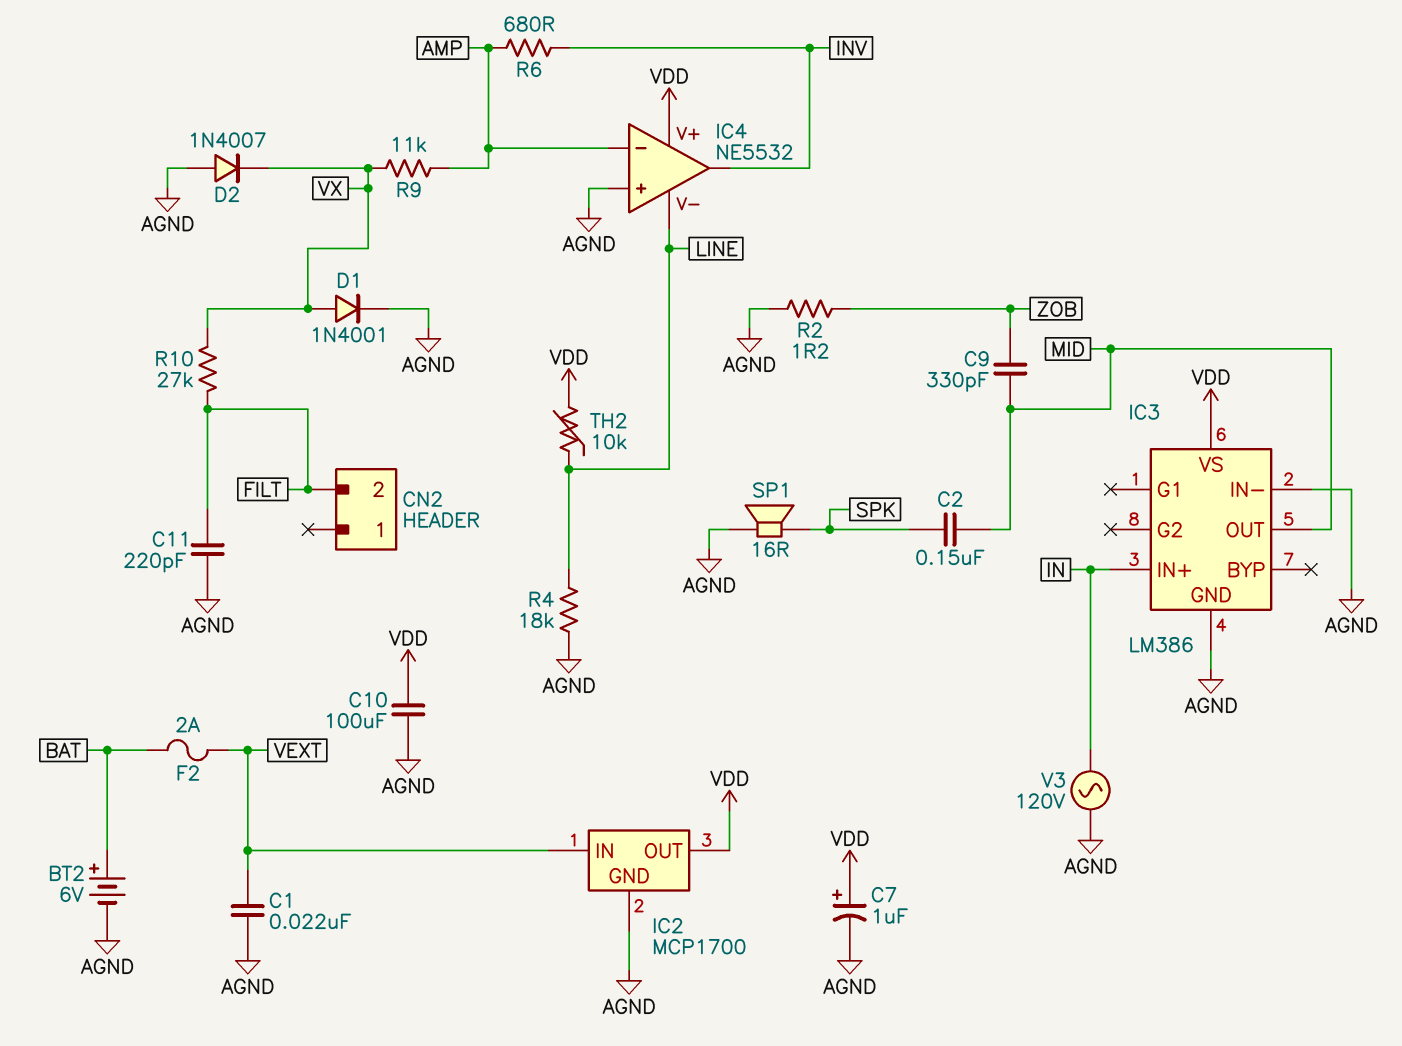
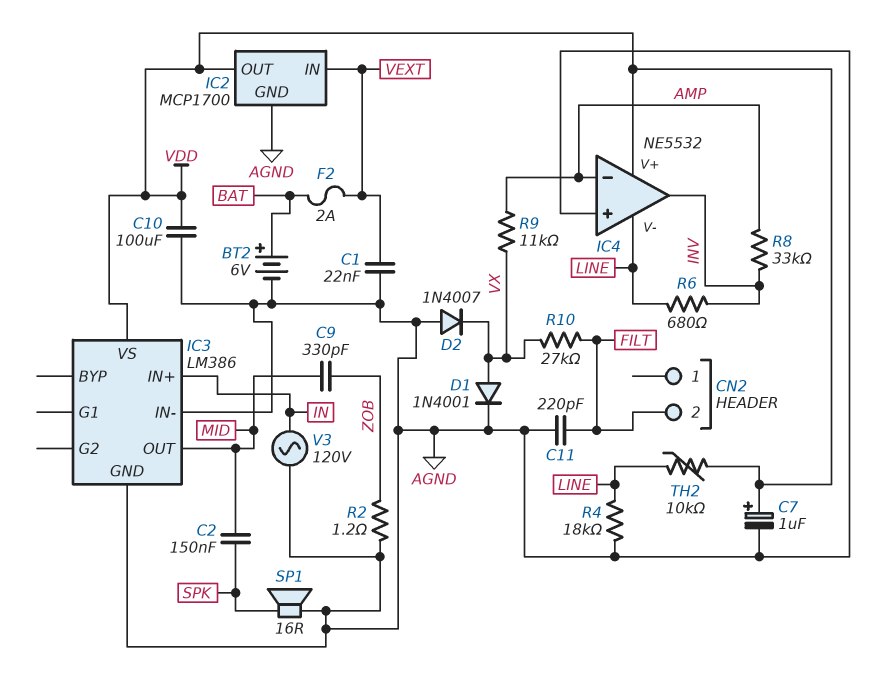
R6: 680 (AMP, INV) -> 680 (INV, LINE)
R8: none -> 33k (AMP, INV)

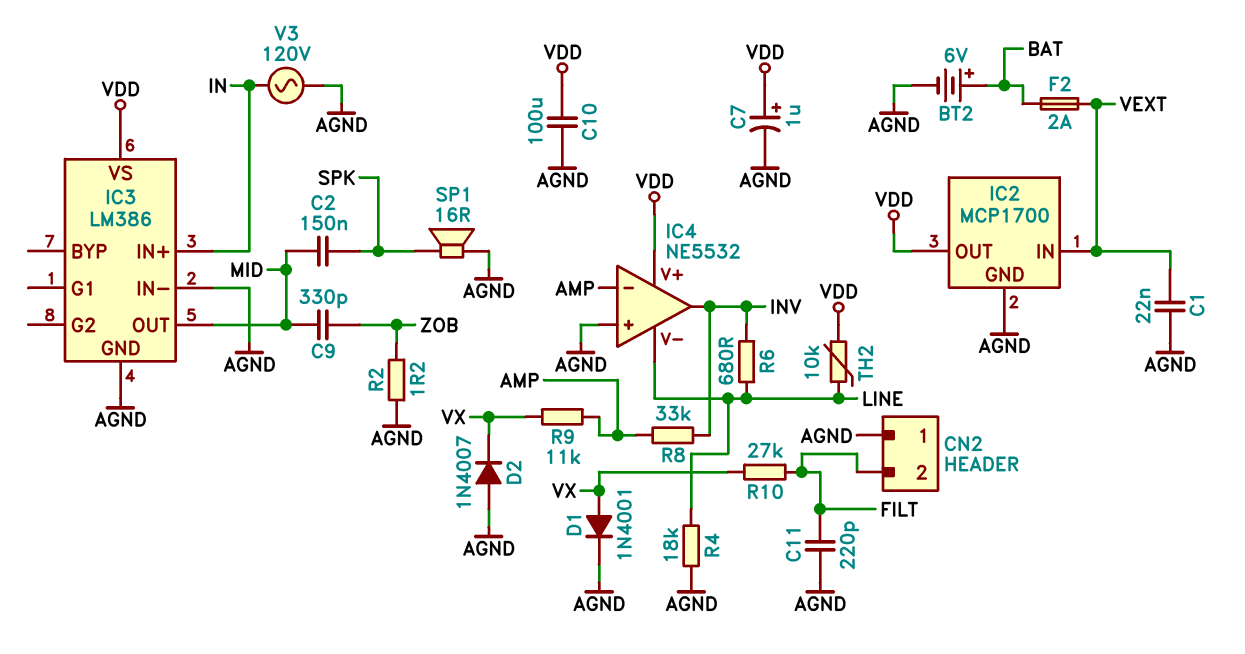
CN2 pin 1: none -> AGND

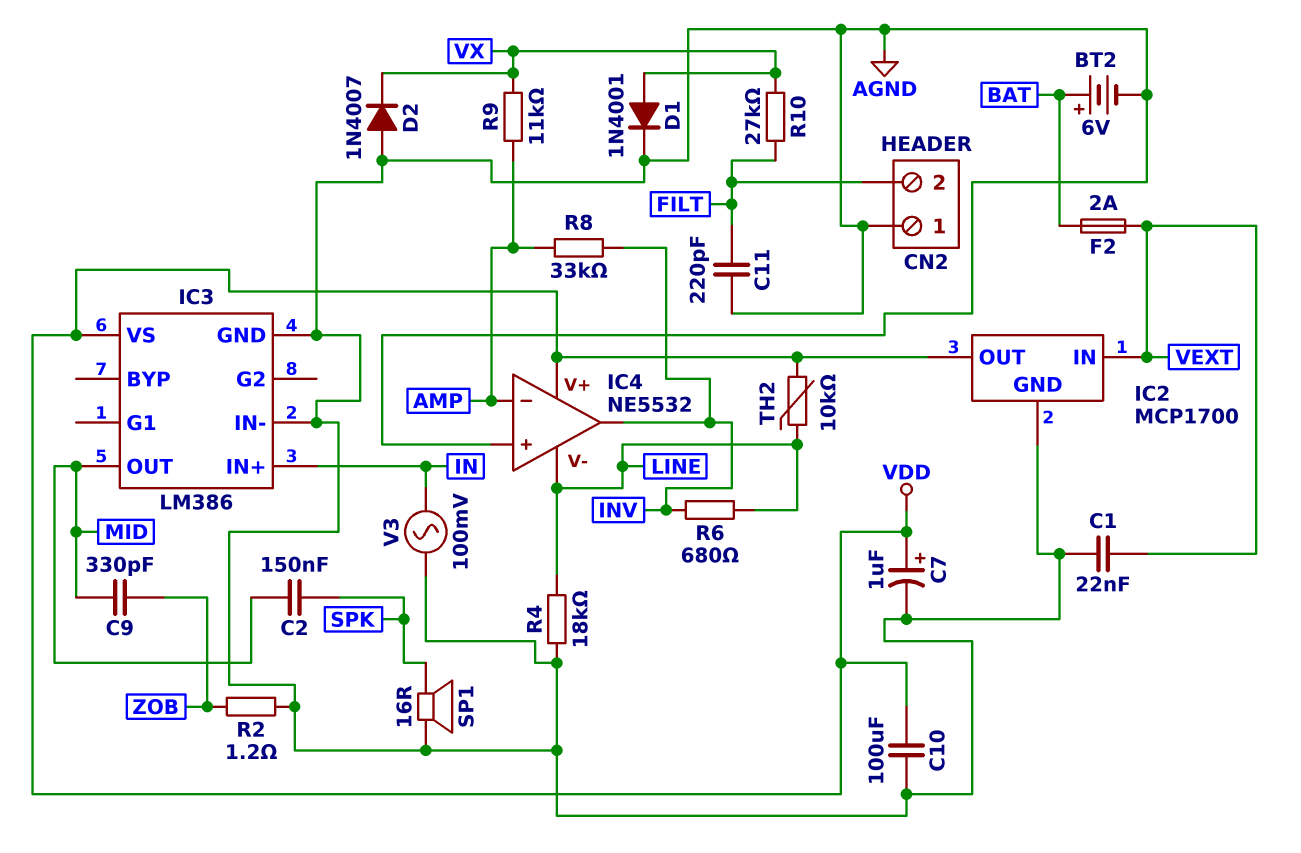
V3: AC 120V (AGND, IN) -> AC 100mV (AGND, IN)

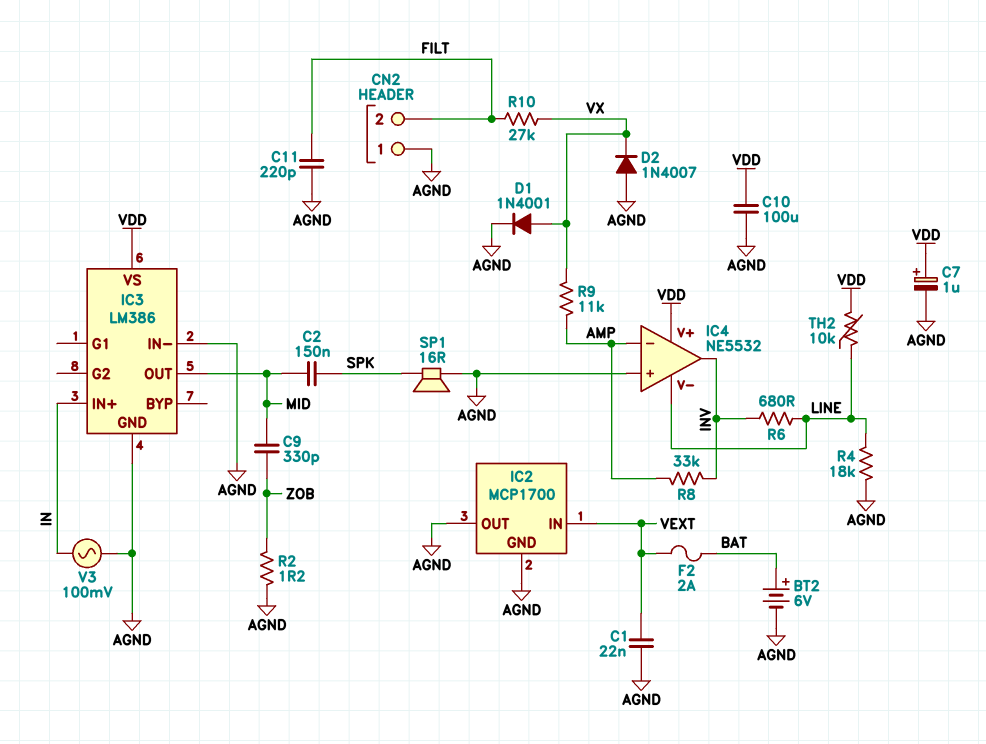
IC2 pin OUT: VDD -> AGND

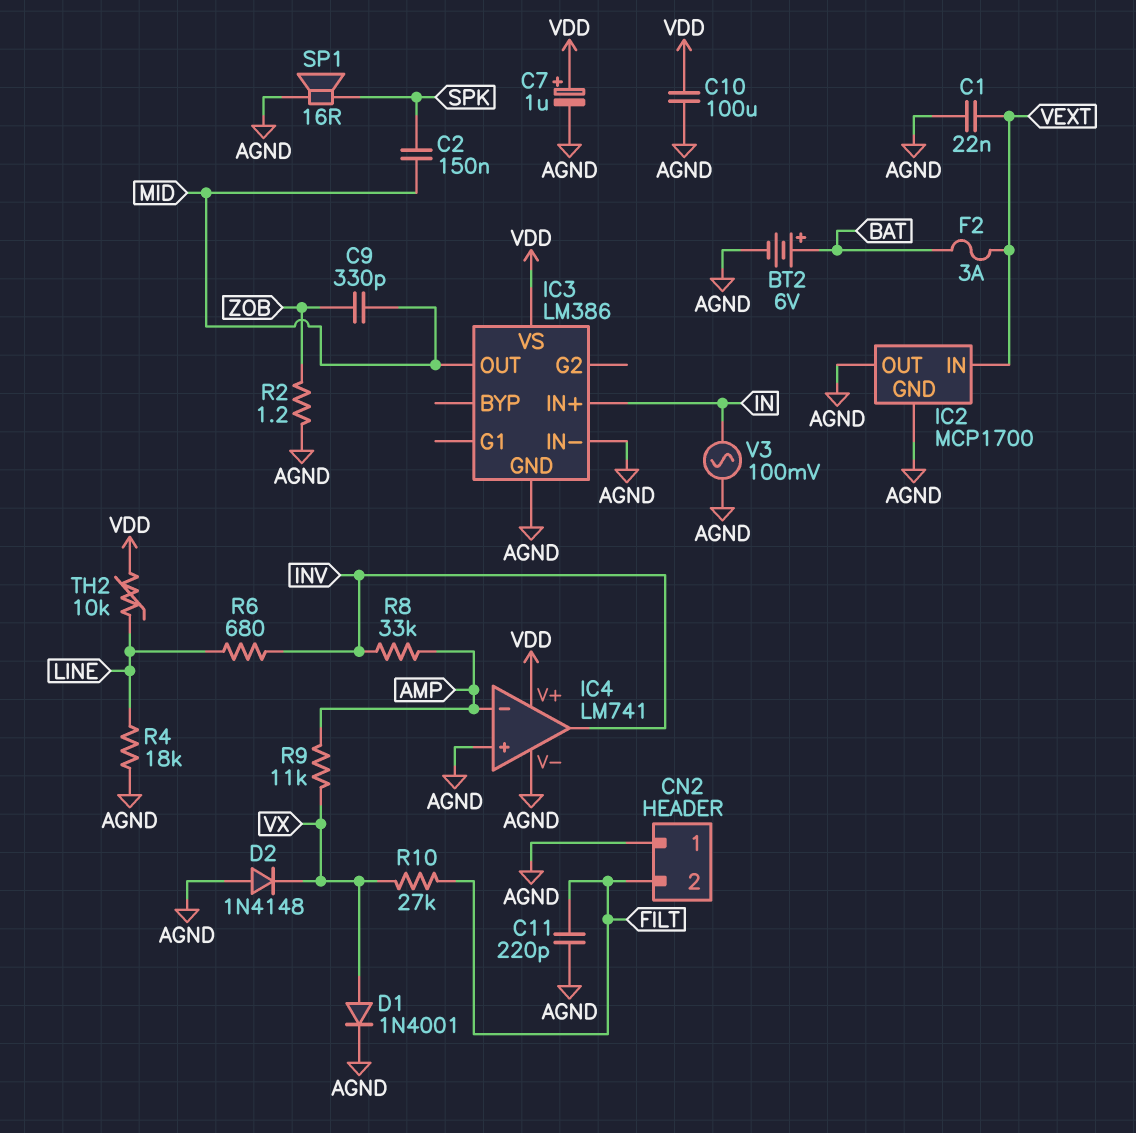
D2: diode 1N4007 (A AGND, K VX) -> diode 1N4148 (A AGND, K VX)
F2: 2A (BAT, VEXT) -> 3A (BAT, VEXT)
IC4: NE5532 -> LM741
IC4 pin V-: LINE -> AGND

